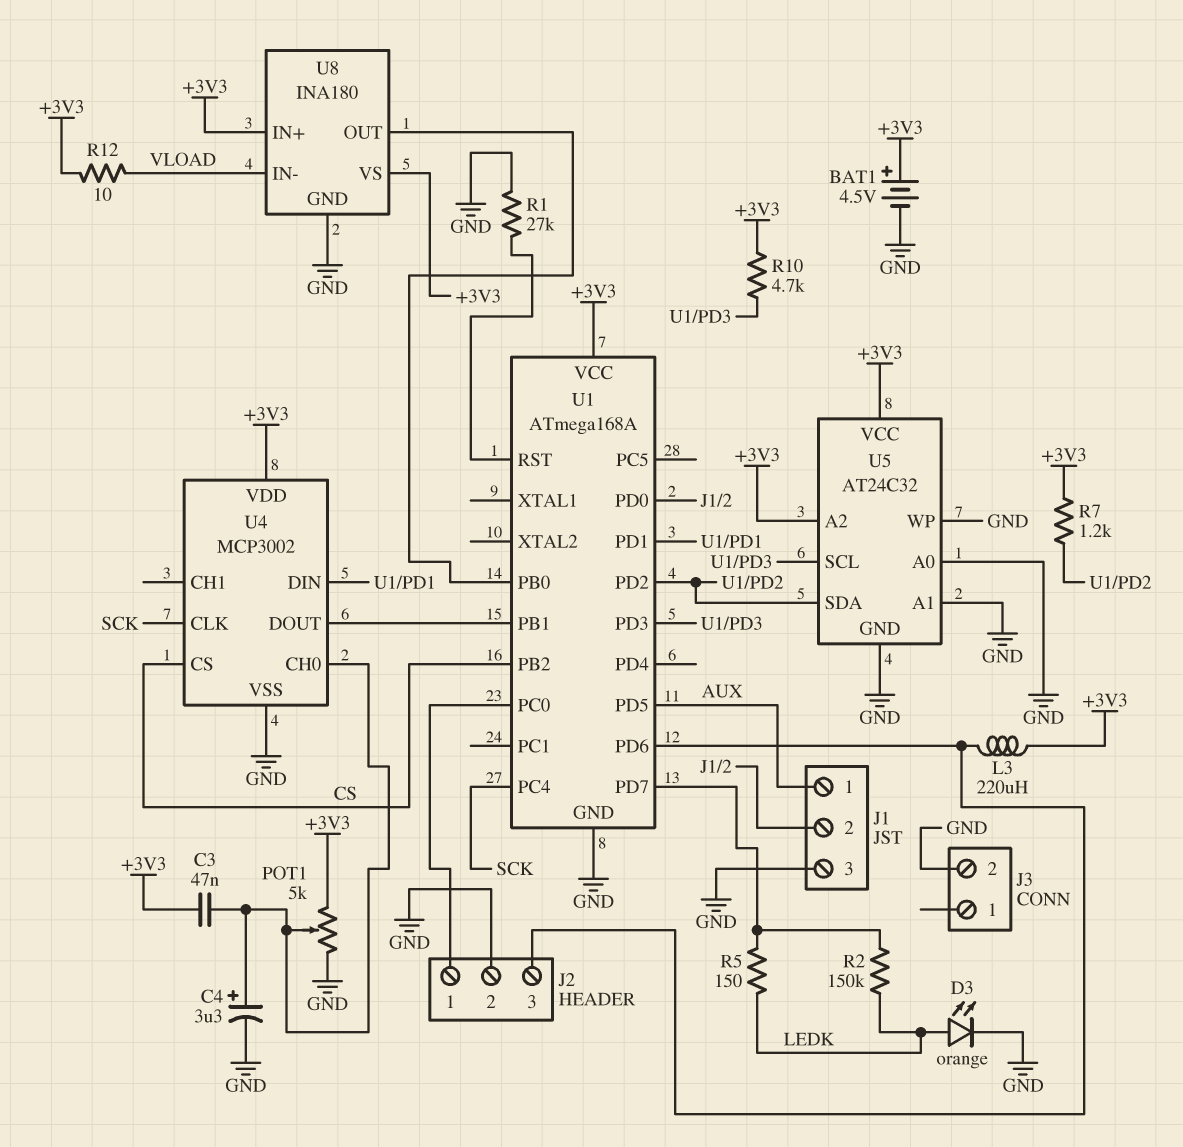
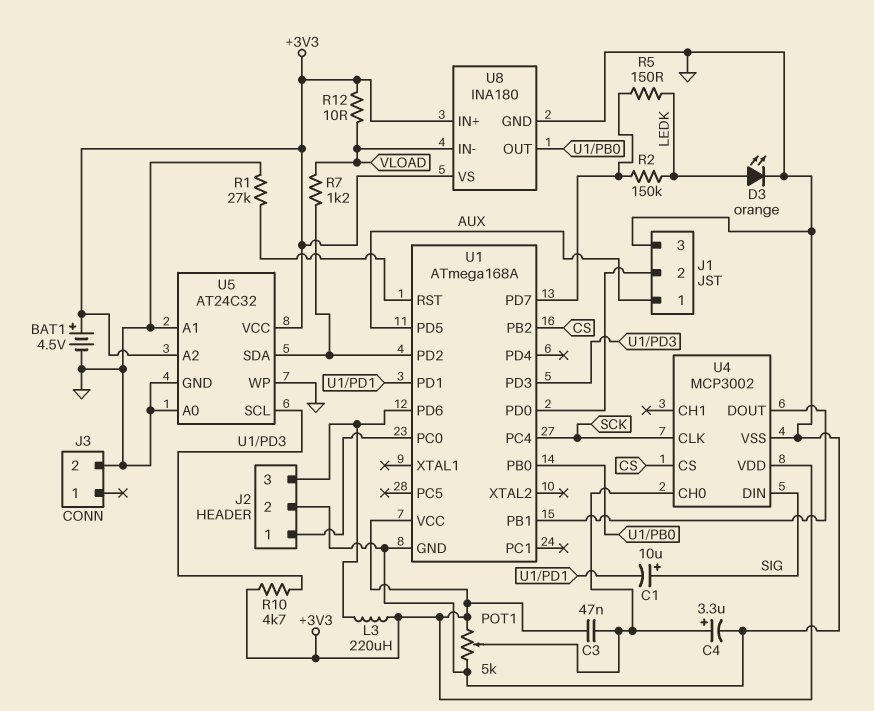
C1: none -> 10uF (plus SIG, minus U1/PD1)
R7: 1.2k (+3V3, U1/PD2) -> 1.2k (U1/PD2, VLOAD)
U4 pin DIN: U1/PD1 -> SIG

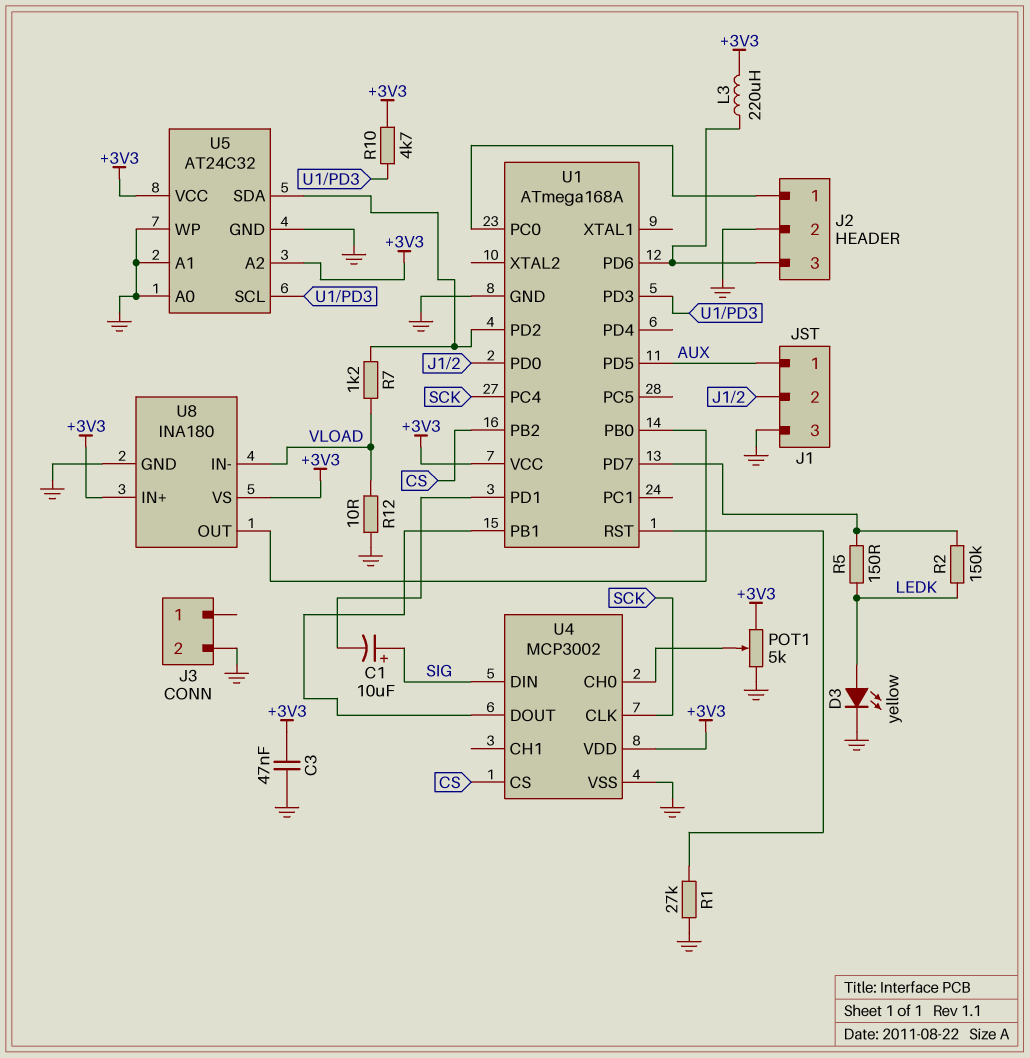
BAT1: 4.5V (plus +3V3, minus GND) -> none
C3: 47nF (+3V3, U4/CH0) -> 47nF (+3V3, GND)
C4: 3.3uF (plus U4/CH0, minus GND) -> none
D3: LED orange (A LEDK, K GND) -> LED yellow (A LEDK, K GND)
R12: 10 (+3V3, VLOAD) -> 10 (GND, VLOAD)

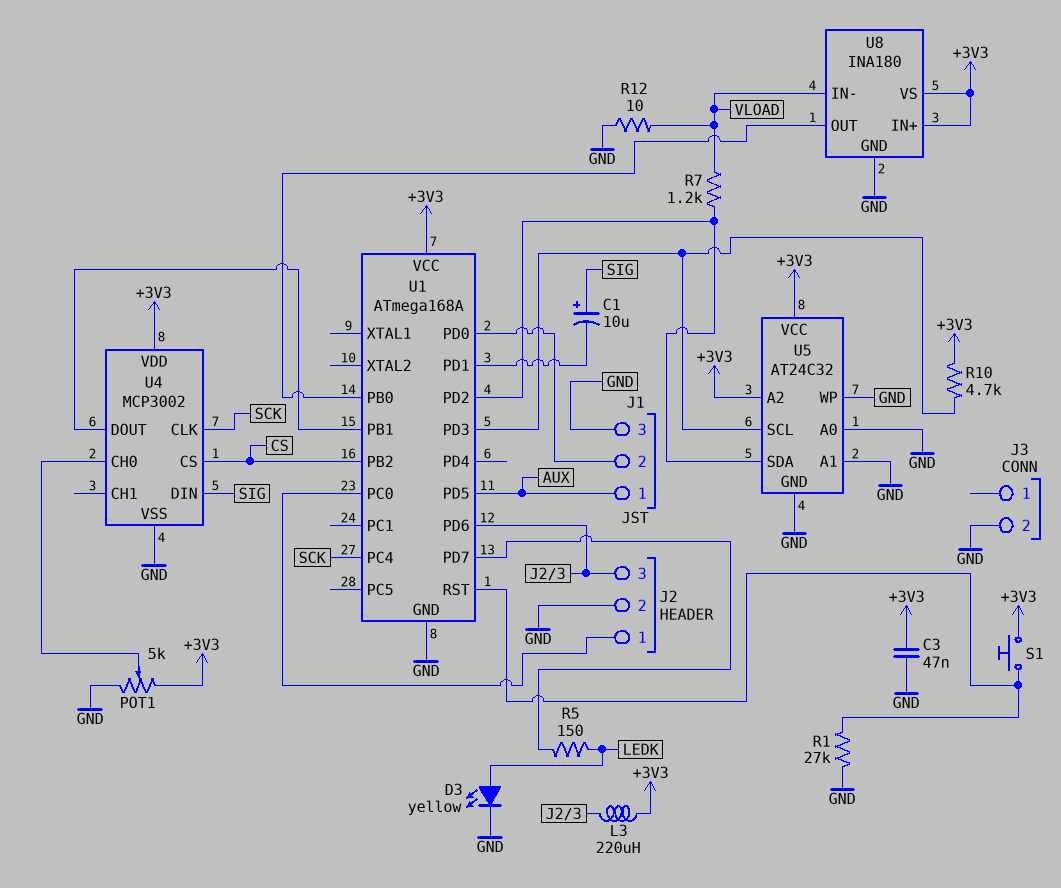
R2: 150k (LEDK, U1/PD7) -> none
S1: none -> button (+3V3, U1/RST)

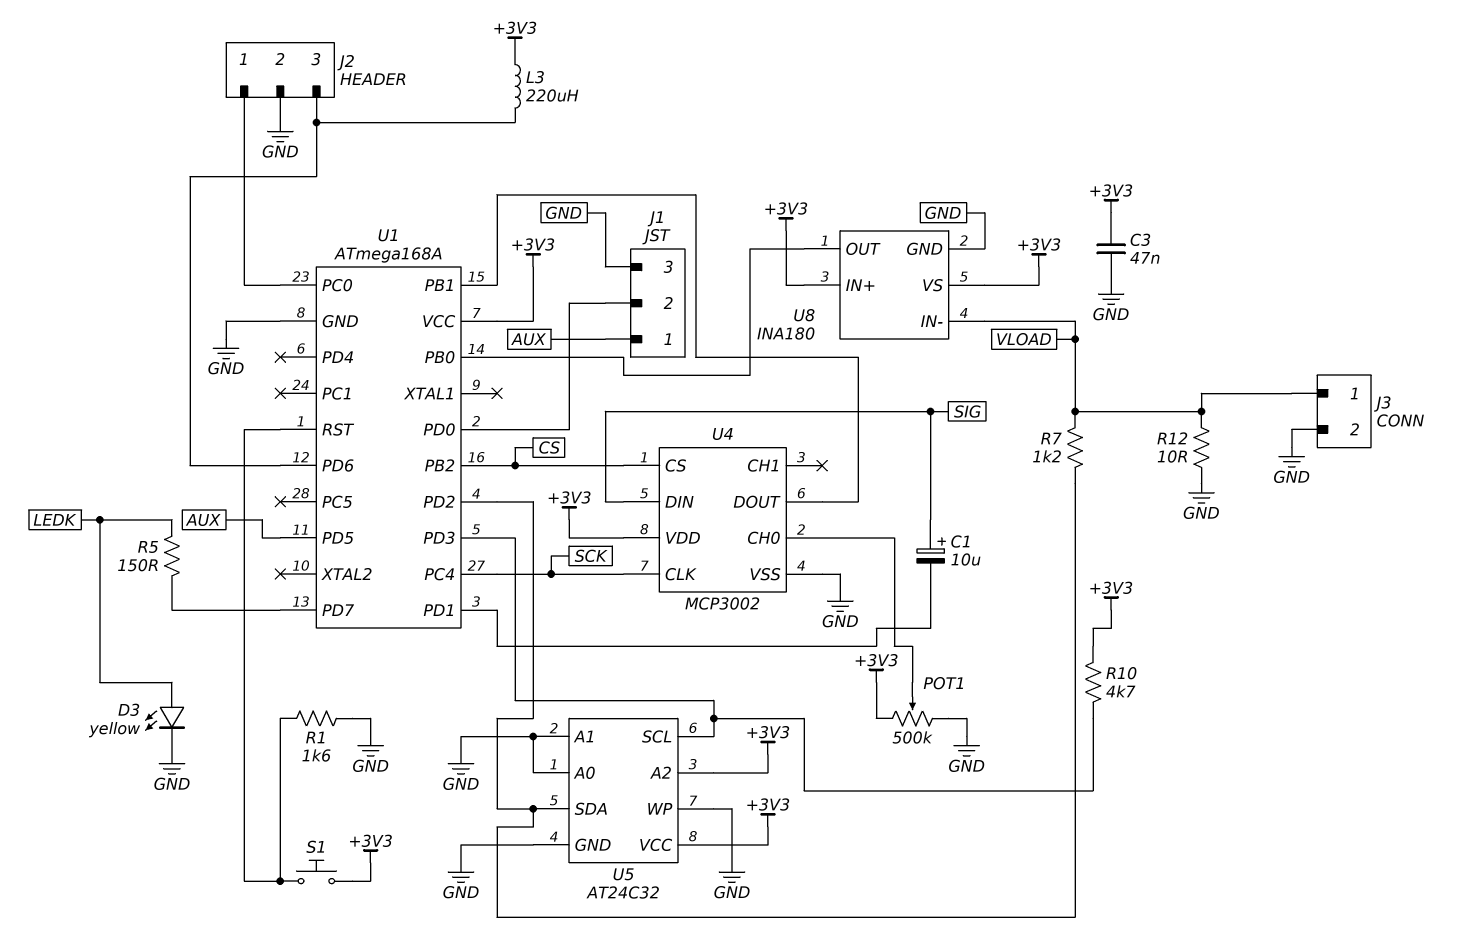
J3 pin 1: none -> VLOAD
POT1: 5k (+3V3, GND, wiper U4/CH0) -> 500k (+3V3, GND, wiper U4/CH0)
R1: 27k (GND, U1/RST) -> 1.6k (GND, U1/RST)

